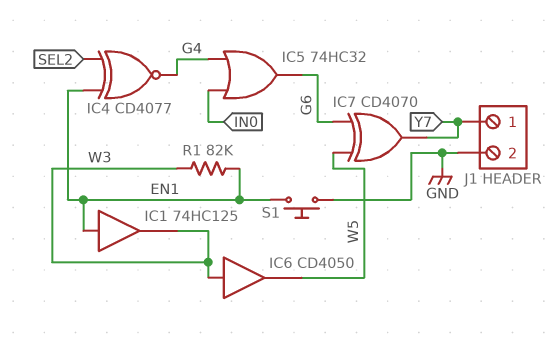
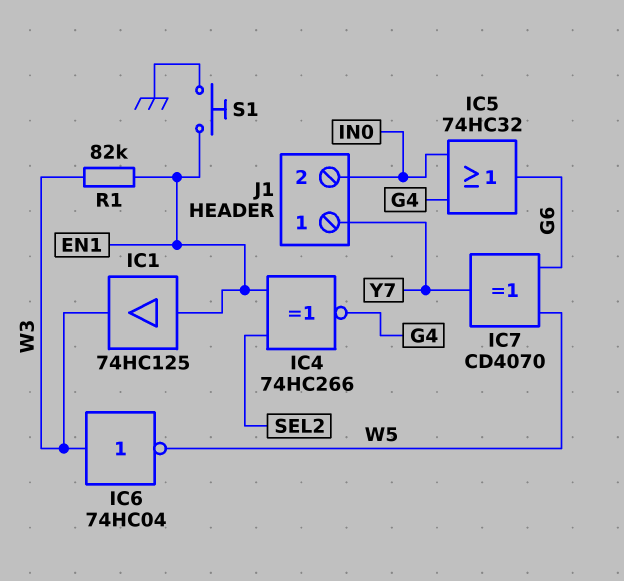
IC4: XNOR CD4077 (in EN1, in SEL2, out G4) -> XNOR 74HC266 (in EN1, in SEL2, out G4)
IC6: buffer CD4050 (in W3, out W5) -> NOT 74HC04 (in W3, out W5)
J1 pin 2: GND -> IN0

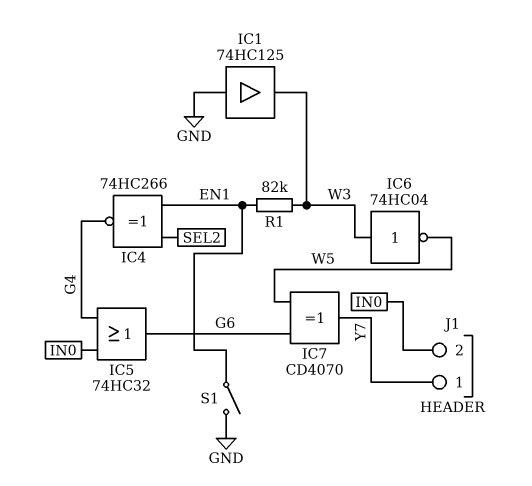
IC1: buffer 74HC125 (in EN1, out W3) -> buffer 74HC125 (in GND, out W3)
S1: button (EN1, GND) -> switch (EN1, GND)

